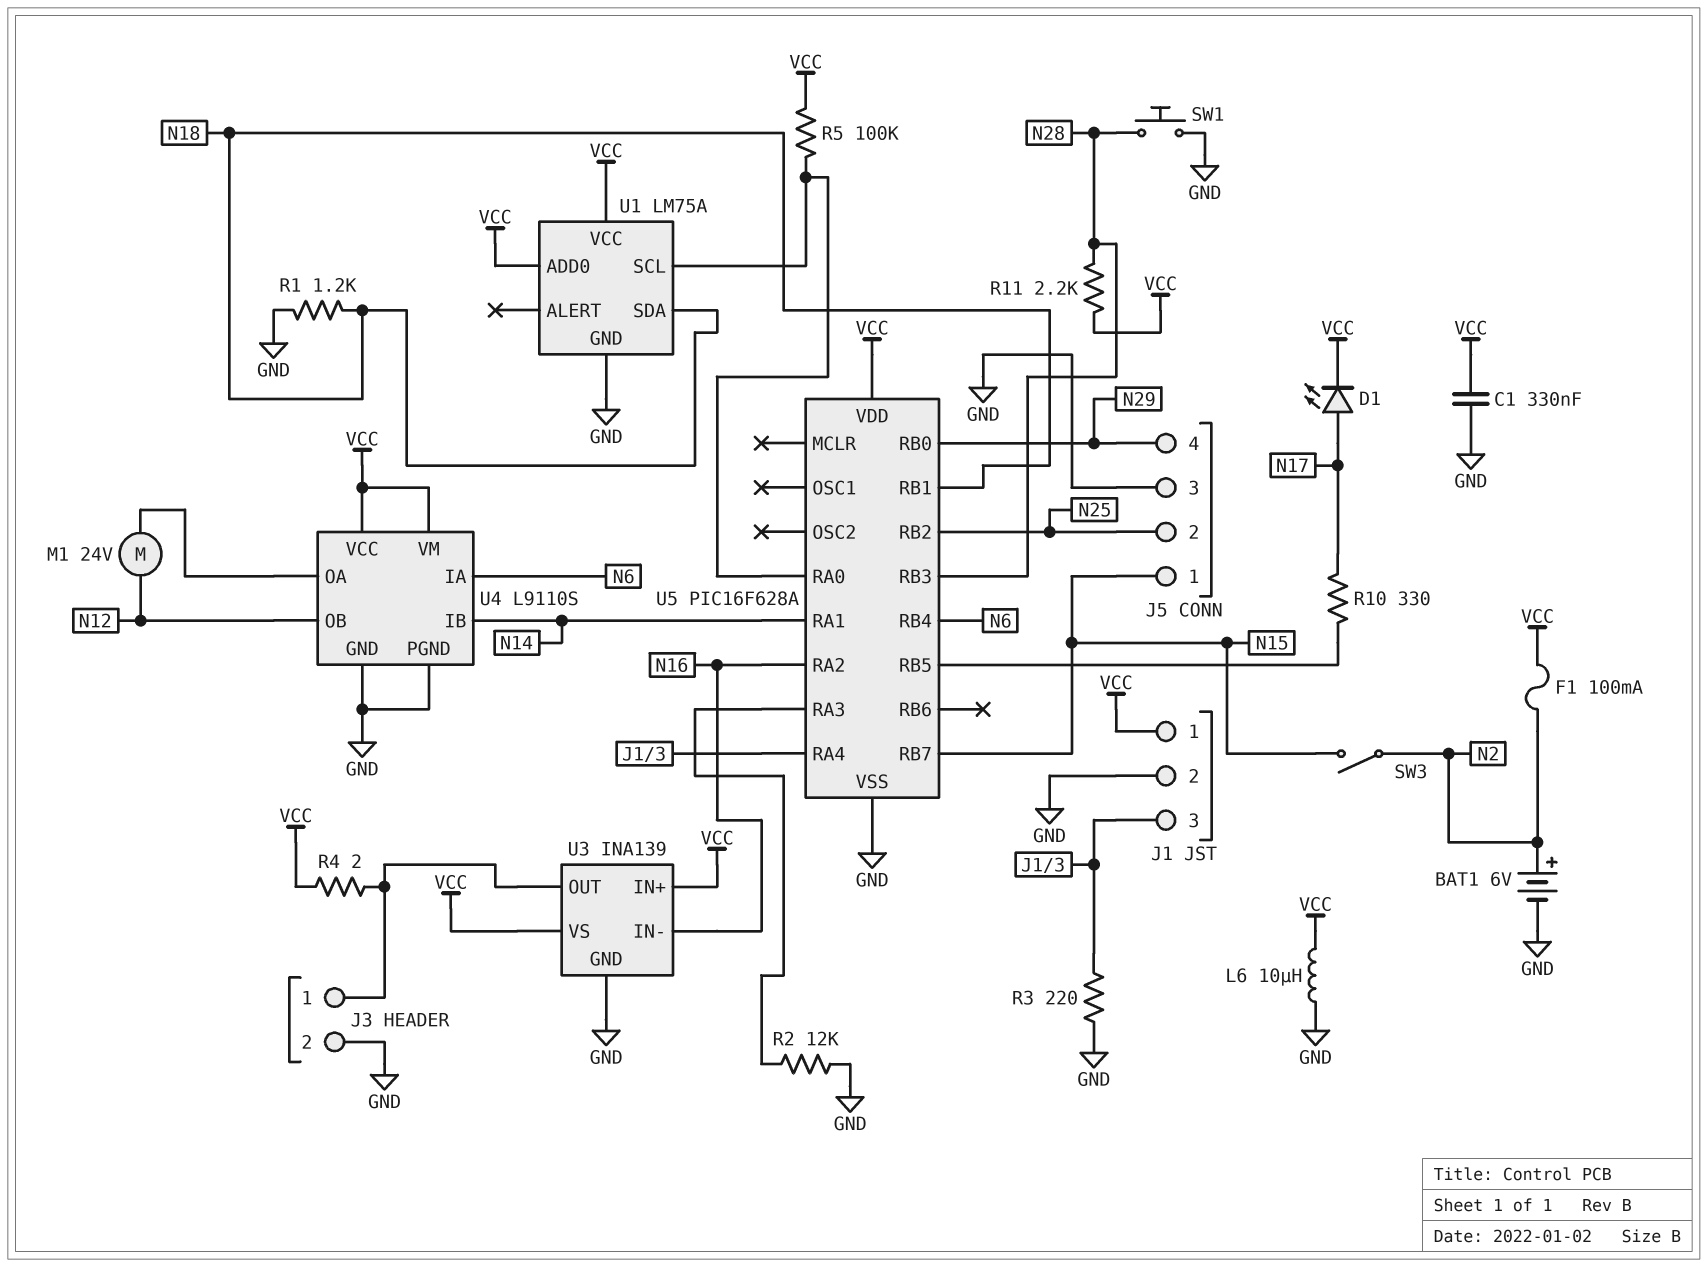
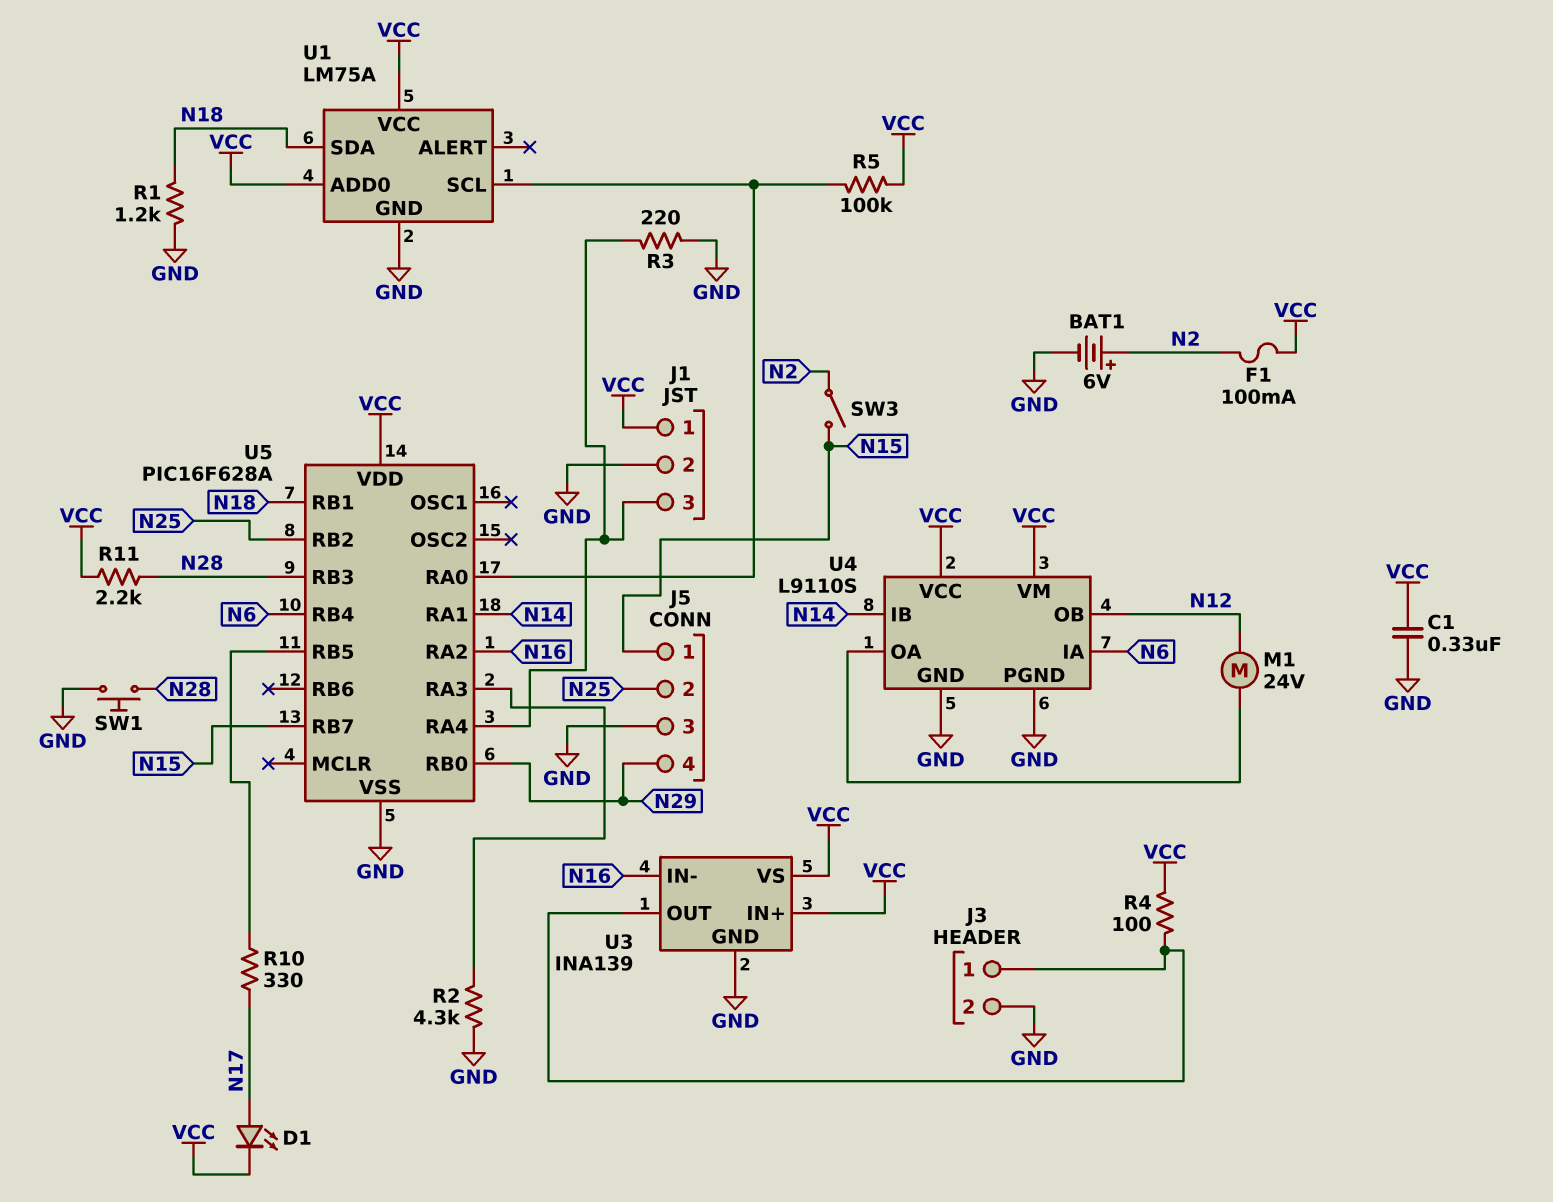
L6: 10uH (GND, VCC) -> none
R2: 12k (GND, U5/RA3) -> 4.3k (GND, U5/RA3)
R4: 2 (J3/1, VCC) -> 100 (J3/1, VCC)

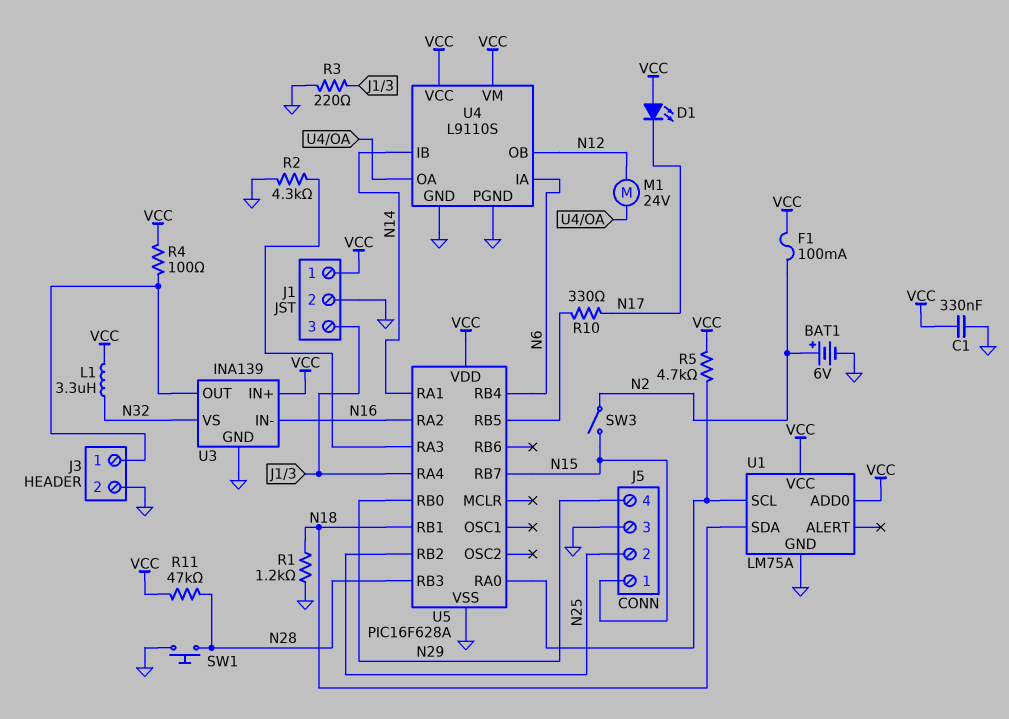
D1: LED (A N17, K VCC) -> LED (A VCC, K N17)
L1: none -> 3.3uH (N32, VCC)
R5: 100k (U1/SCL, VCC) -> 4.7k (U1/SCL, VCC)
R11: 2.2k (N28, VCC) -> 47k (N28, VCC)
U3 pin VS: VCC -> N32

